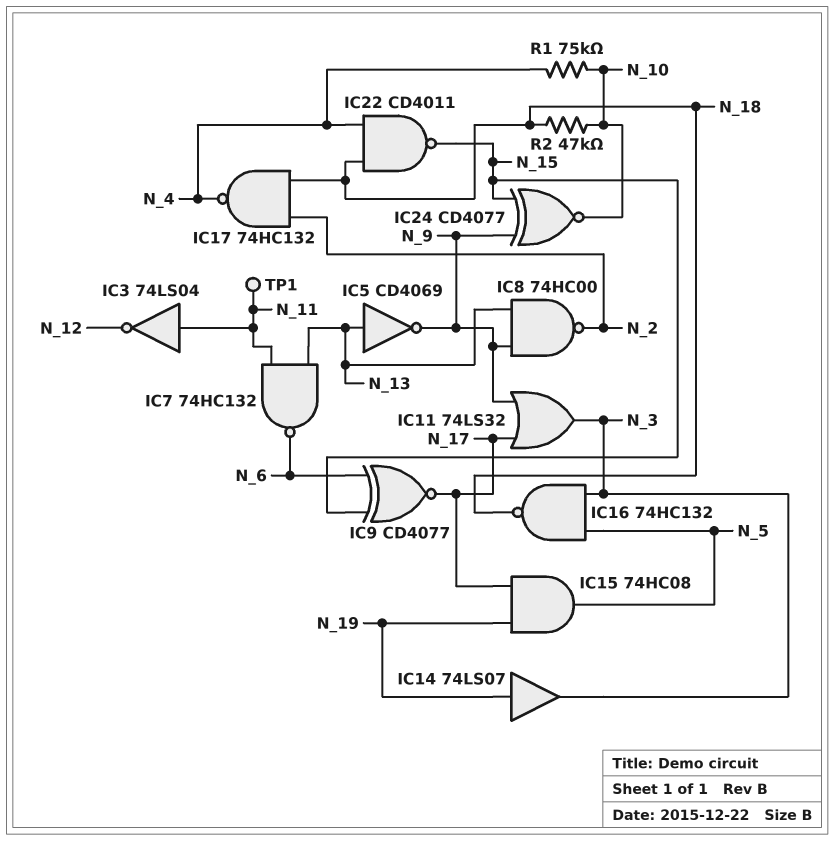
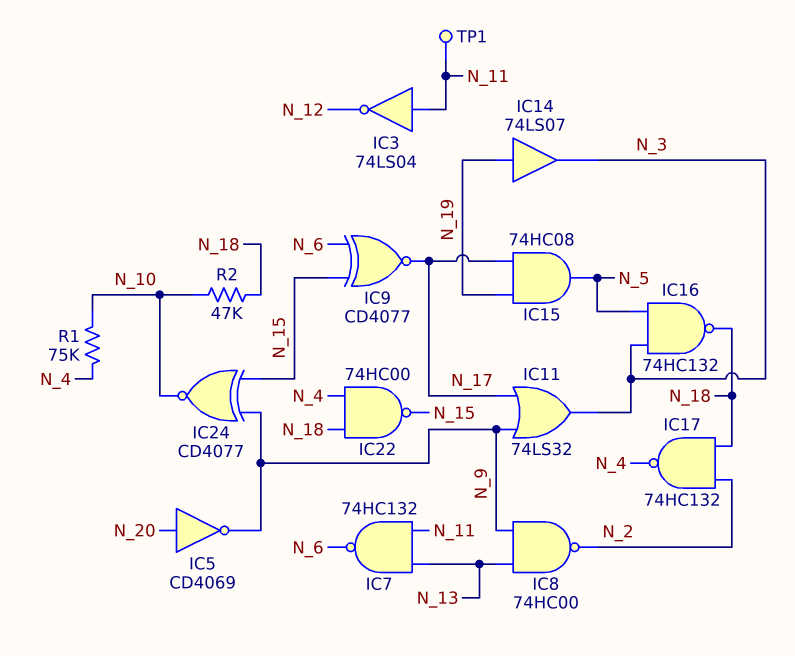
IC5: NOT CD4069 (in N_13, out N_9) -> NOT CD4069 (in N_20, out N_9)
IC22: NAND CD4011 (in N_4, in N_18, out N_15) -> NAND 74HC00 (in N_4, in N_18, out N_15)

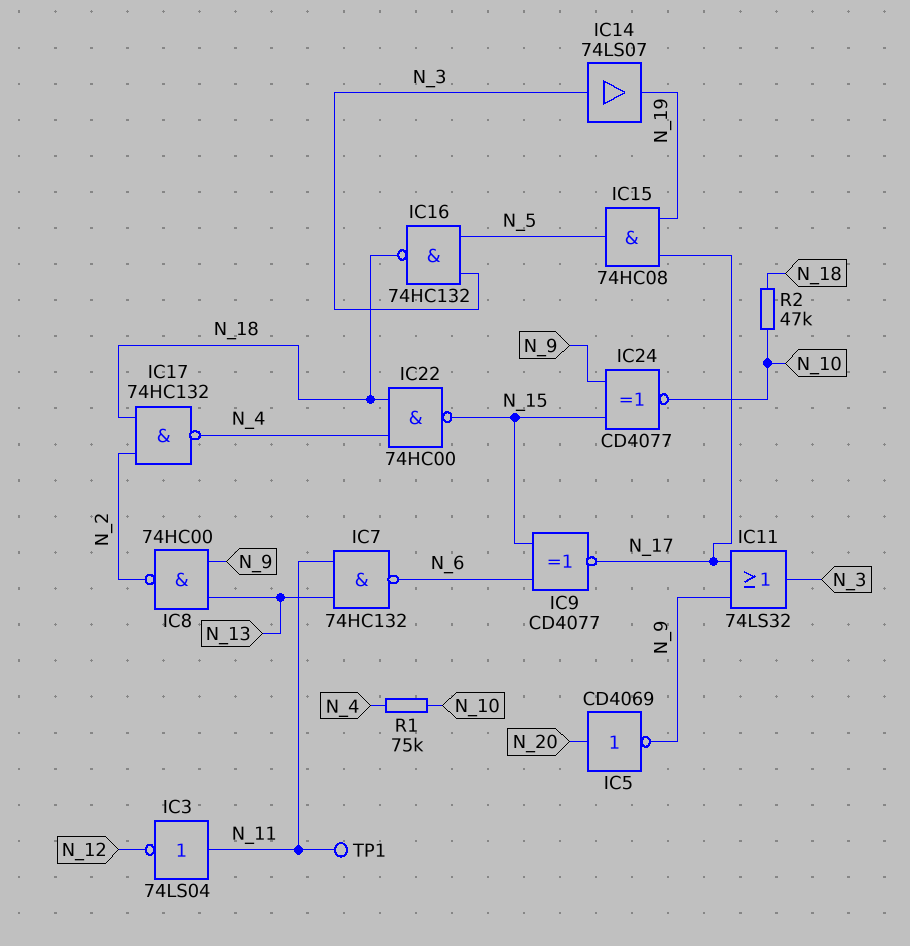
IC14: buffer 74LS07 (in N_19, out N_3) -> buffer 74LS07 (in N_3, out N_19)

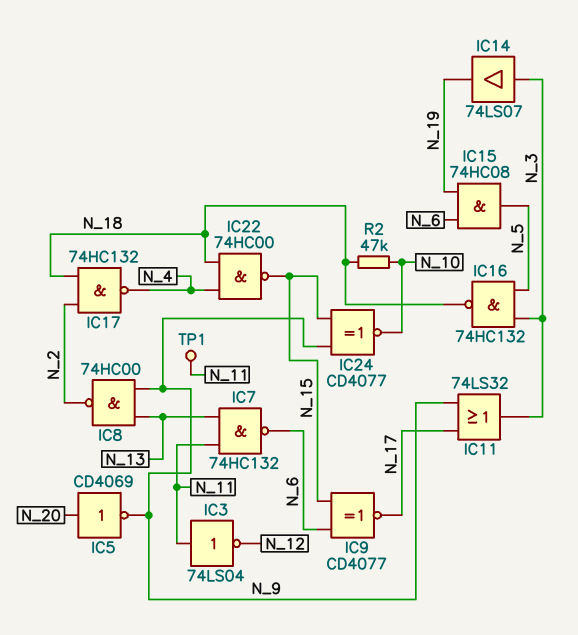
IC15: AND 74HC08 (in N_17, in N_19, out N_5) -> AND 74HC08 (in N_6, in N_19, out N_5)
R1: 75k (N_4, N_10) -> none

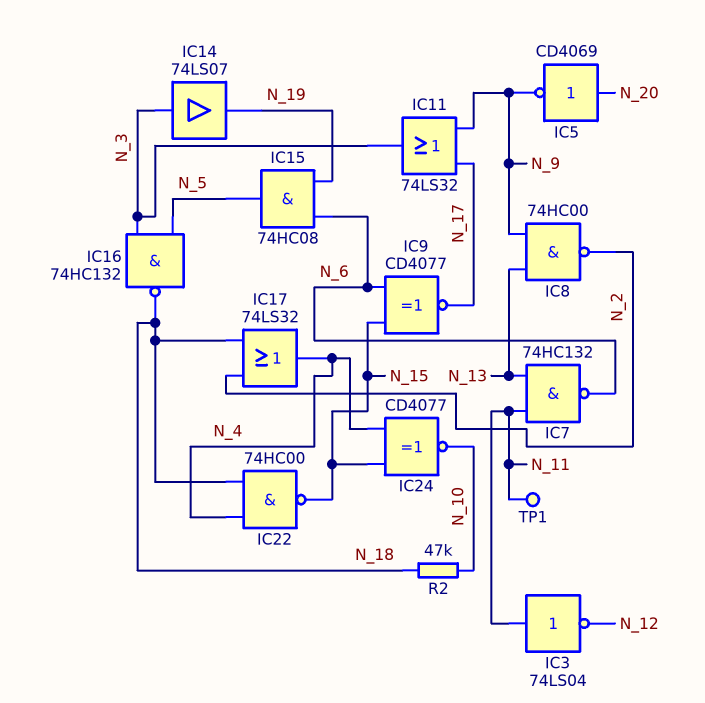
IC17: NAND 74HC132 (in N_2, in N_18, out N_4) -> OR 74LS32 (in N_2, in N_18, out N_4)
IC24: XNOR CD4077 (in N_9, in N_15, out N_10) -> XNOR CD4077 (in N_4, in N_15, out N_10)

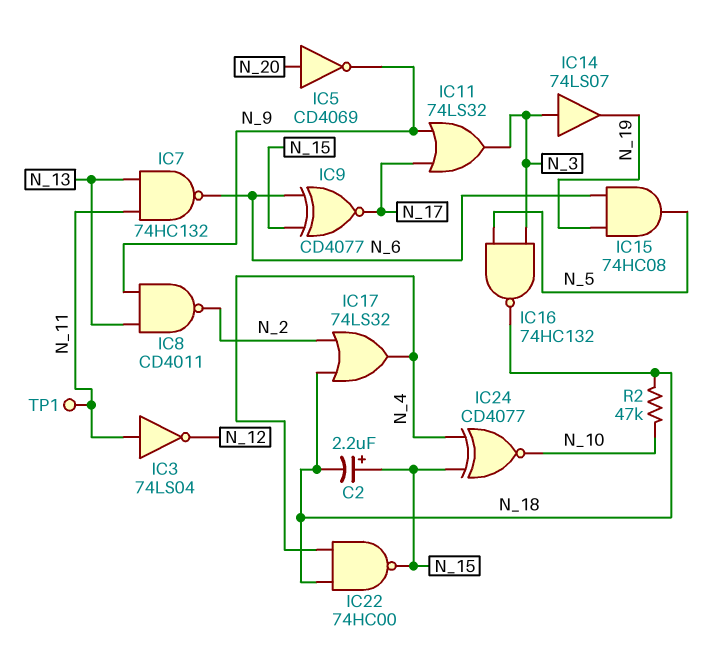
C2: none -> 2.2uF (plus N_15, minus N_18)
IC8: NAND 74HC00 (in N_9, in N_13, out N_2) -> NAND CD4011 (in N_9, in N_13, out N_2)

